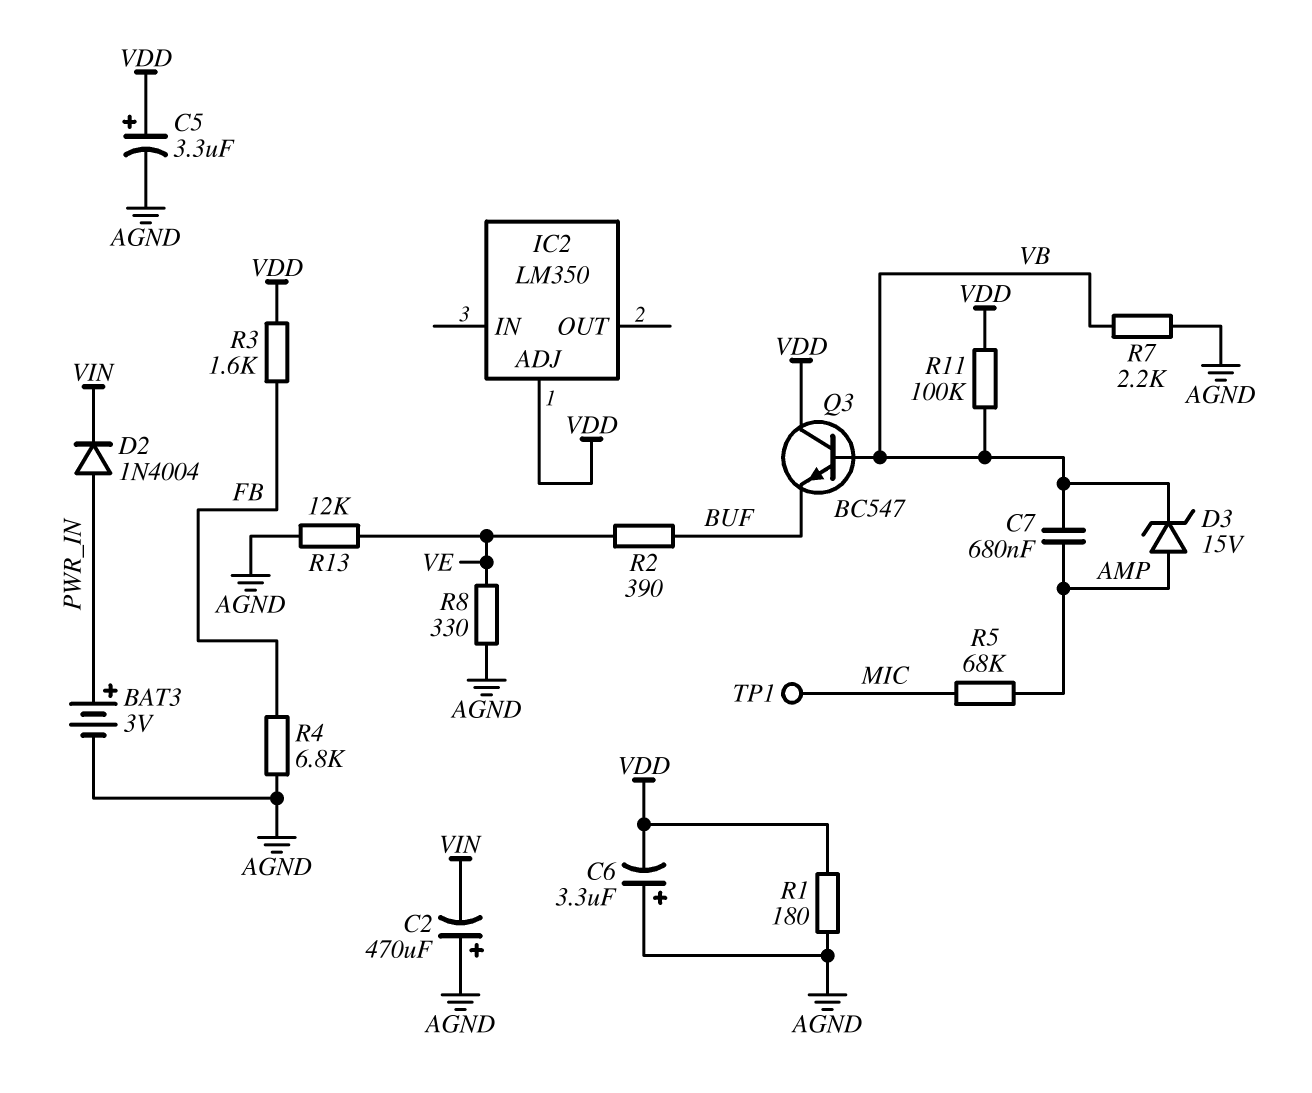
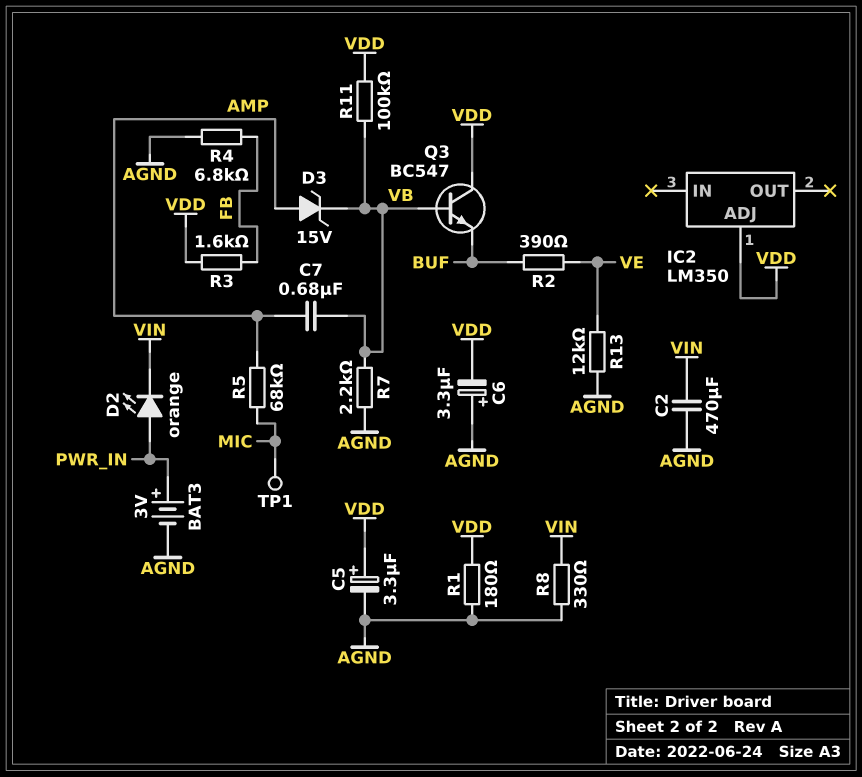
C2: 470uF (plus AGND, minus VIN) -> 470uF (AGND, VIN)
D2: diode 1N4004 (A PWR_IN, K VIN) -> LED orange (A PWR_IN, K VIN)
R8: 330 (AGND, VE) -> 330 (AGND, VIN)

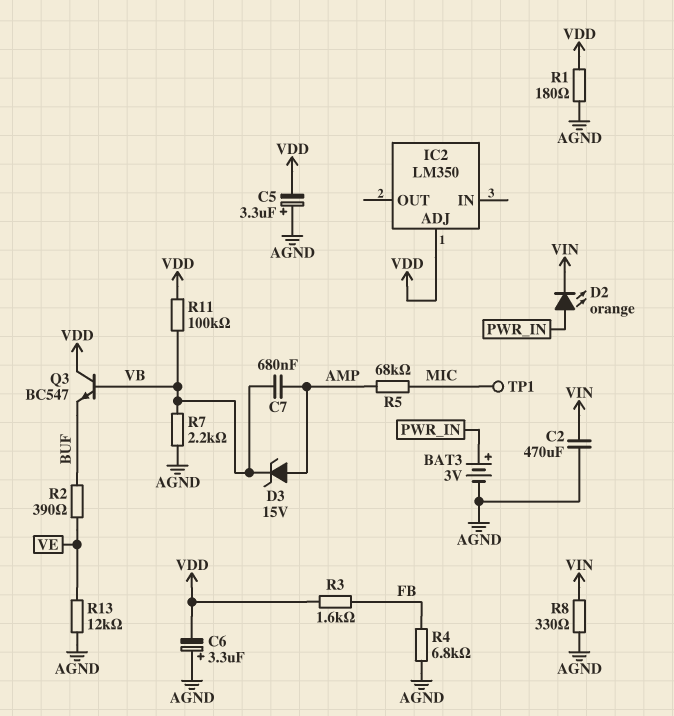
C5: 3.3uF (plus VDD, minus AGND) -> 3.3uF (plus AGND, minus VDD)

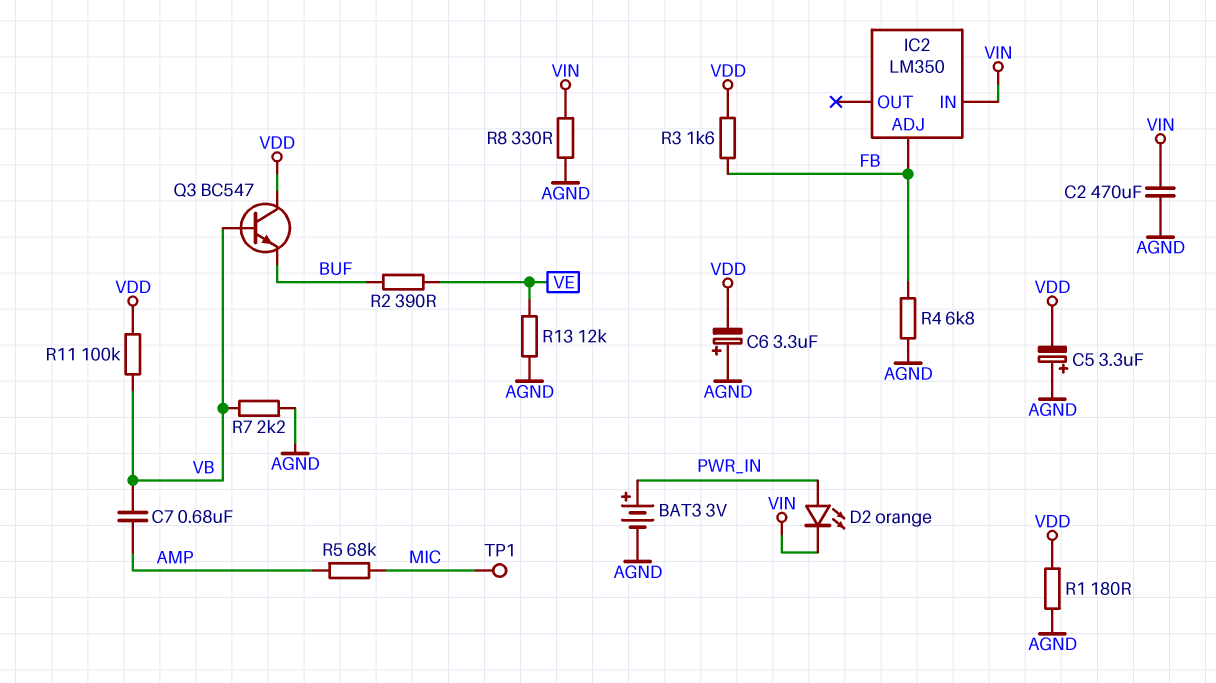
D3: zener 15V (A AMP, K VB) -> none
IC2 pin ADJ: VDD -> FB
IC2 pin IN: none -> VIN

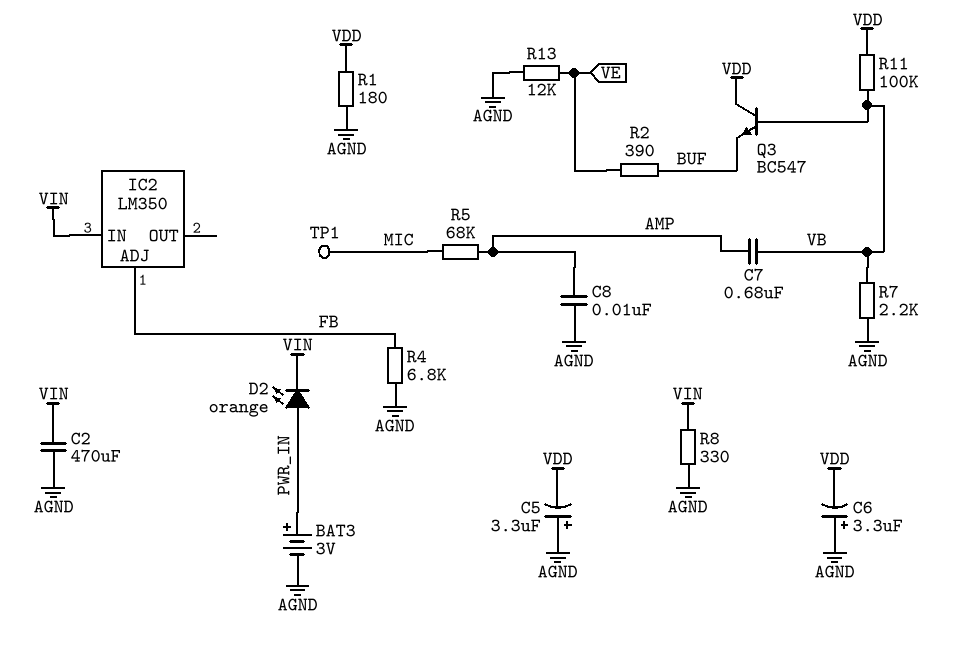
C8: none -> 10nF (AGND, AMP)
R3: 1.6k (FB, VDD) -> none

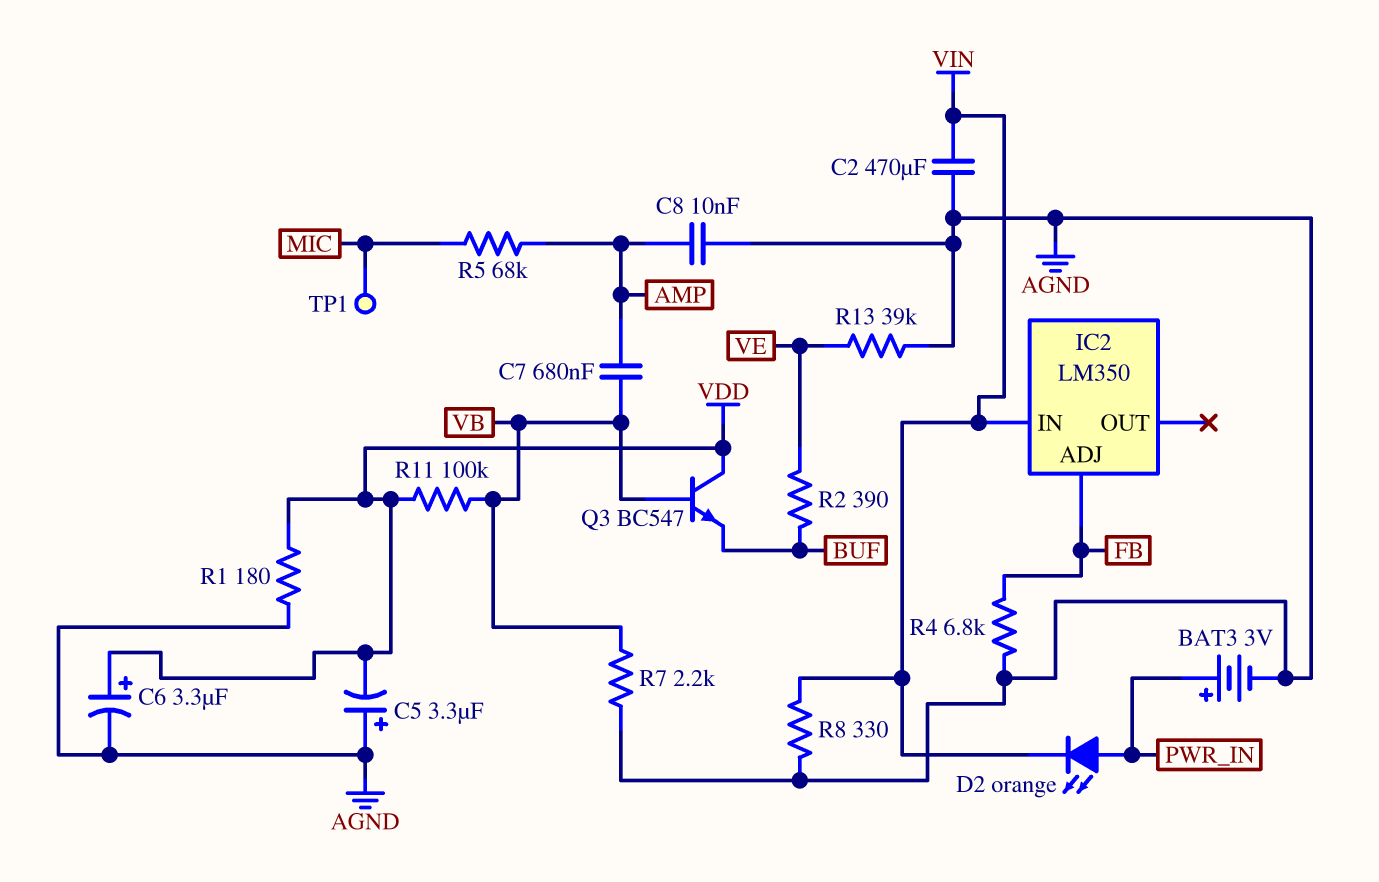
C6: 3.3uF (plus AGND, minus VDD) -> 3.3uF (plus VDD, minus AGND)
R13: 12k (AGND, VE) -> 39k (AGND, VE)

